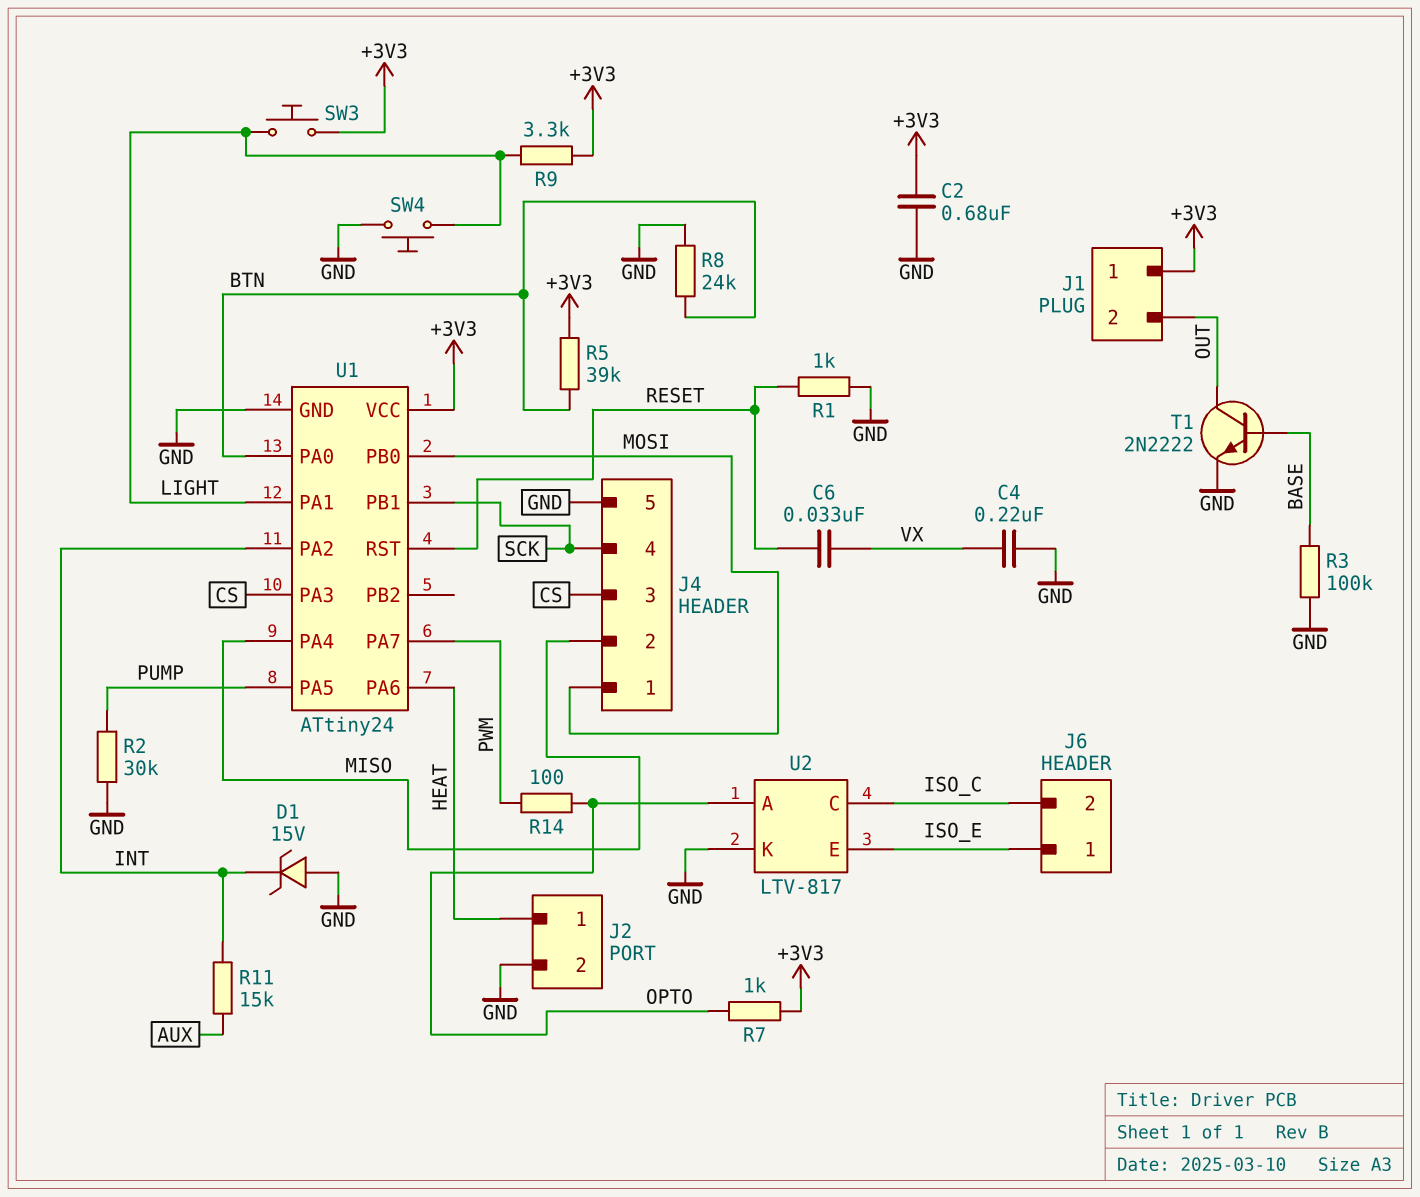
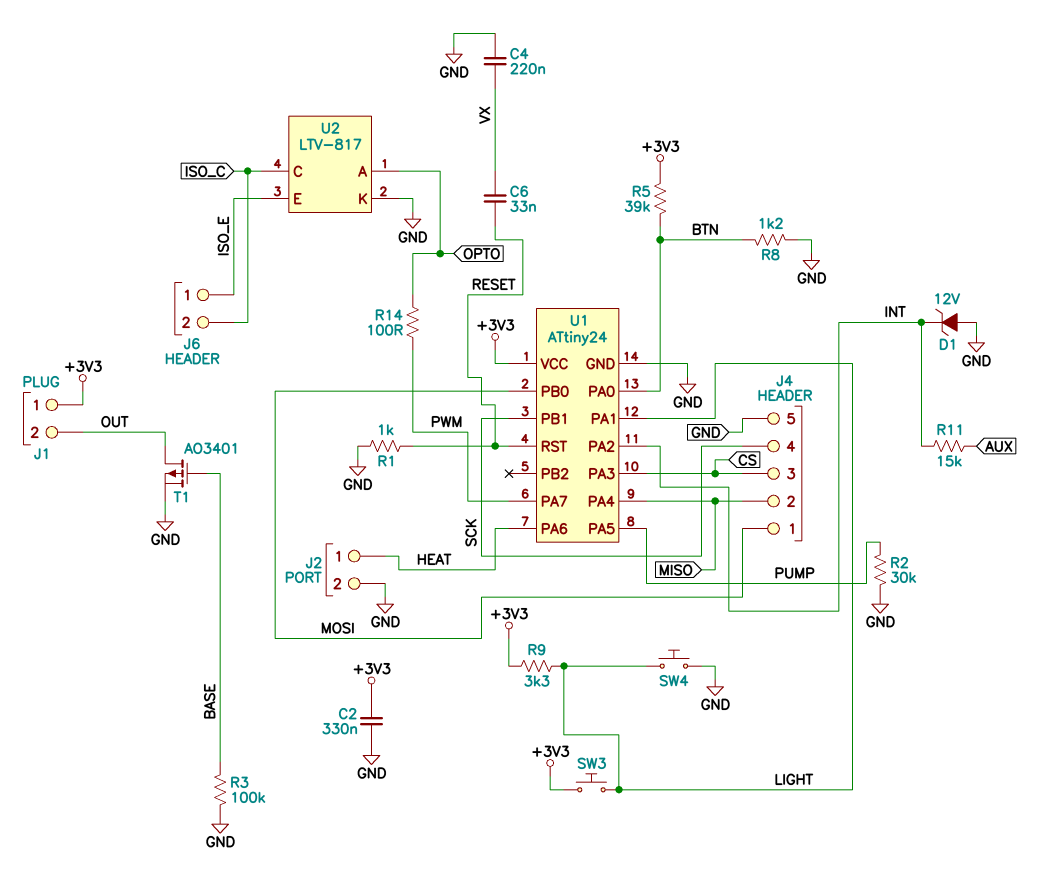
C2: 680nF (+3V3, GND) -> 330nF (+3V3, GND)
D1: zener 15V (A GND, K INT) -> zener 12V (A GND, K INT)
R7: 1k (+3V3, OPTO) -> none
R8: 24k (BTN, GND) -> 1.2k (BTN, GND)
T1: NPN 2N2222 (B BASE, C OUT, E GND) -> PMOS AO3401 (G BASE, D OUT, S GND)

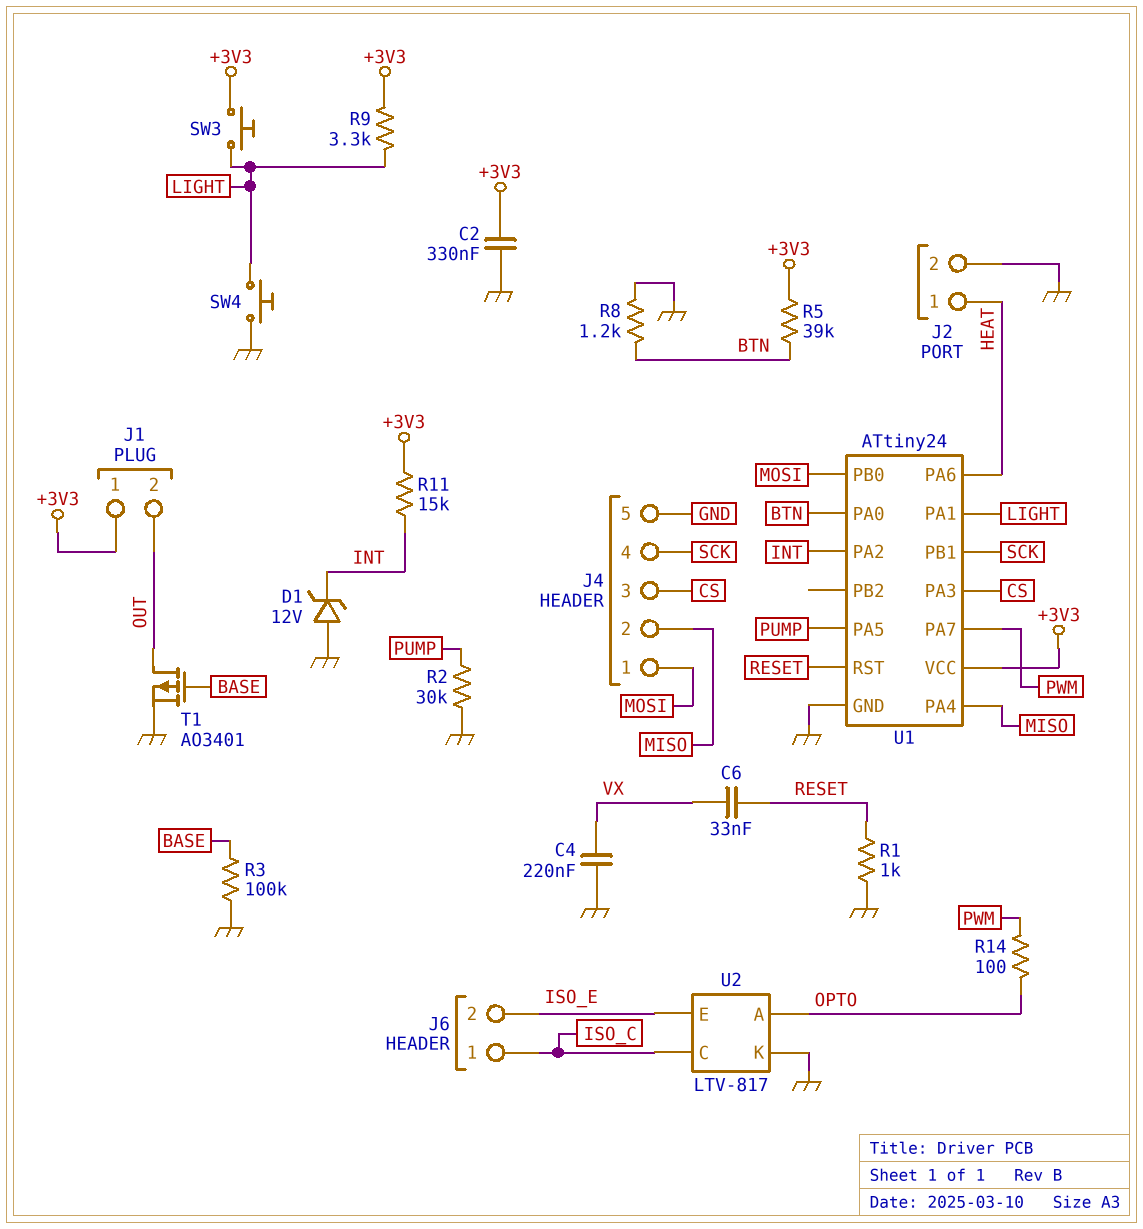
J6 pin 1: ISO_E -> ISO_C
J6 pin 2: ISO_C -> ISO_E
R11: 15k (AUX, INT) -> 15k (+3V3, INT)

